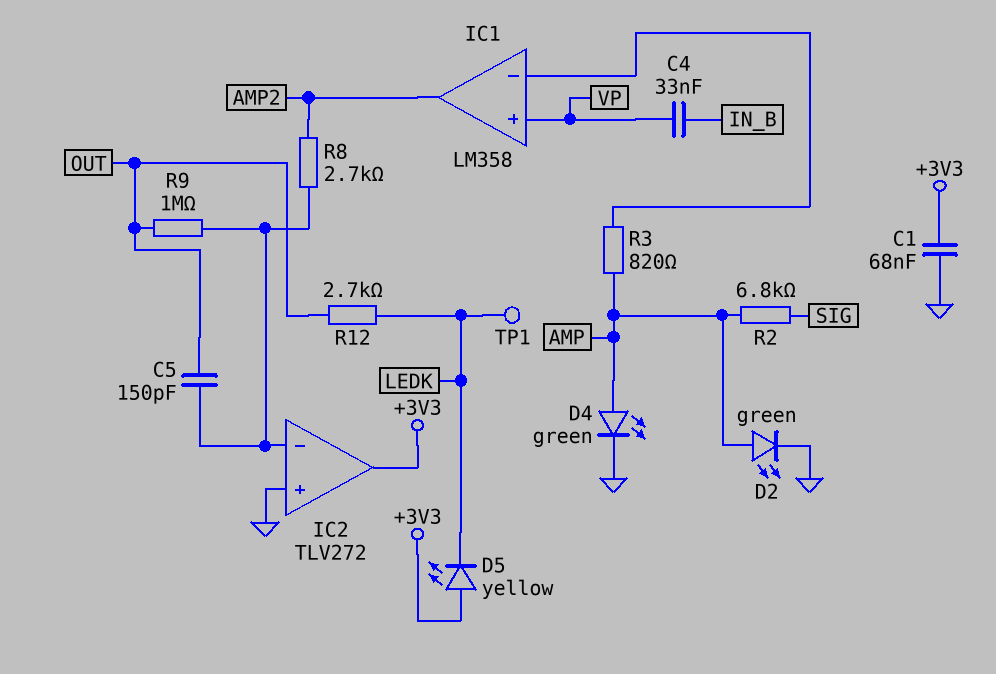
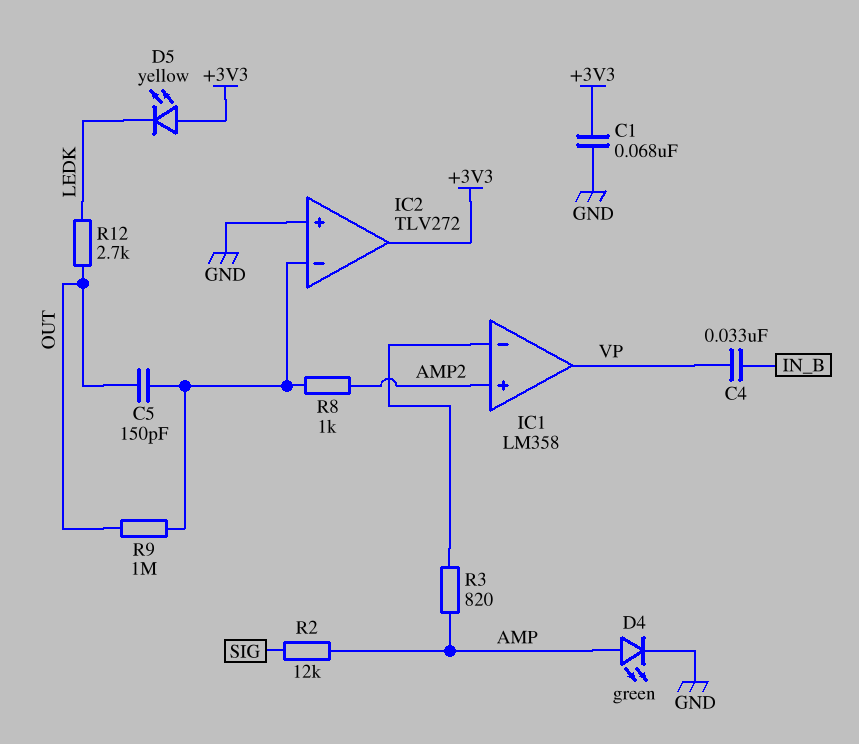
D2: LED green (A AMP, K GND) -> none
IC1 pin in+: VP -> AMP2
IC1 pin out: AMP2 -> VP
R2: 6.8k (AMP, SIG) -> 12k (AMP, SIG)
R8: 2.7k (AMP2, IC2/in-) -> 1k (AMP2, IC2/in-)
TP1: test point (LEDK) -> none

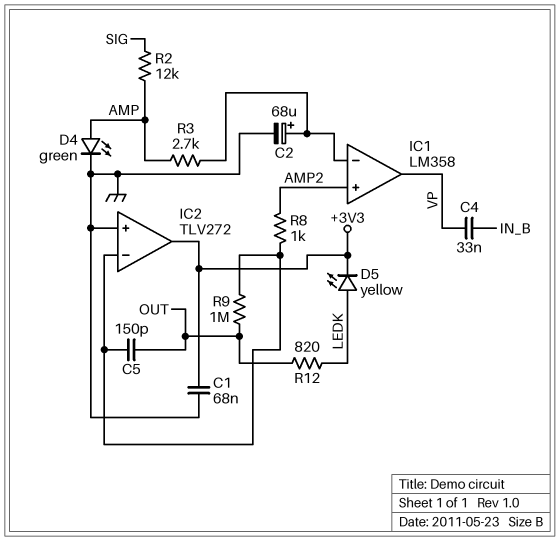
C2: none -> 68uF (plus IC1/in-, minus GND)
D5: LED yellow (A +3V3, K LEDK) -> LED yellow (A LEDK, K +3V3)
R3: 820 (AMP, IC1/in-) -> 2.7k (AMP, IC1/in-)
R12: 2.7k (LEDK, OUT) -> 820 (LEDK, OUT)

